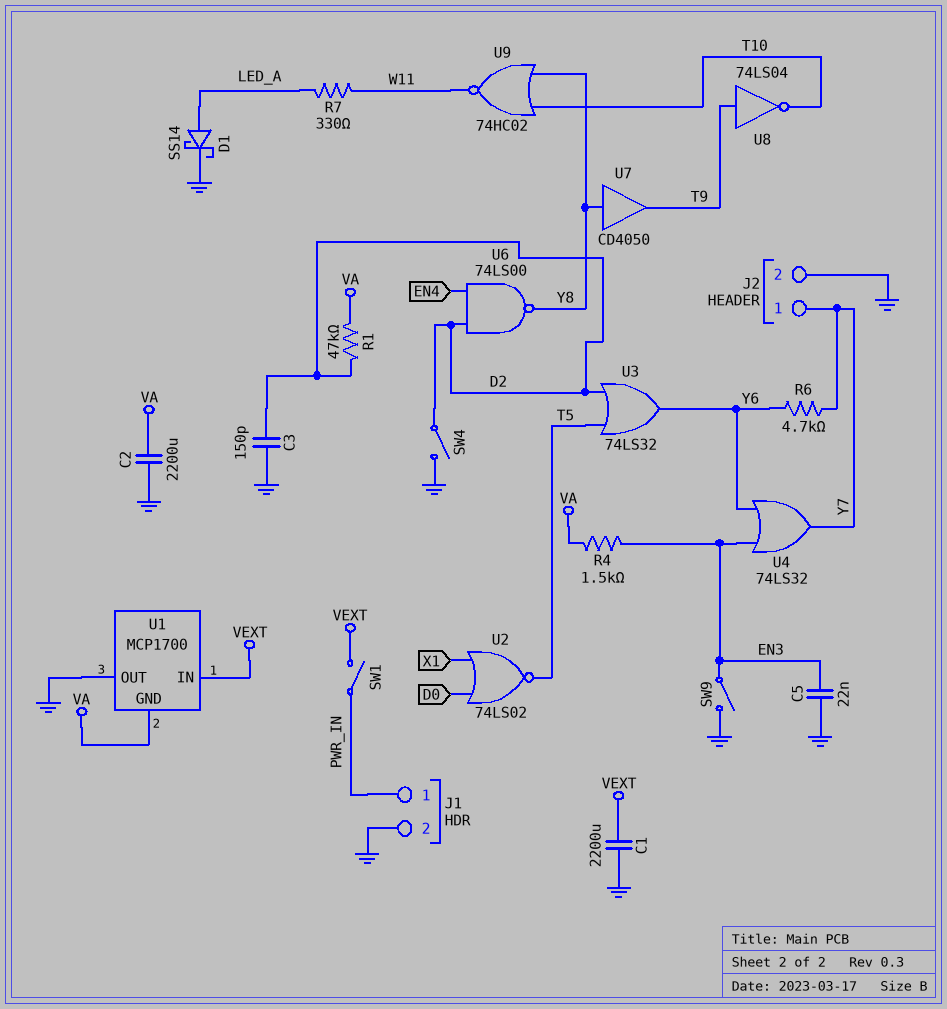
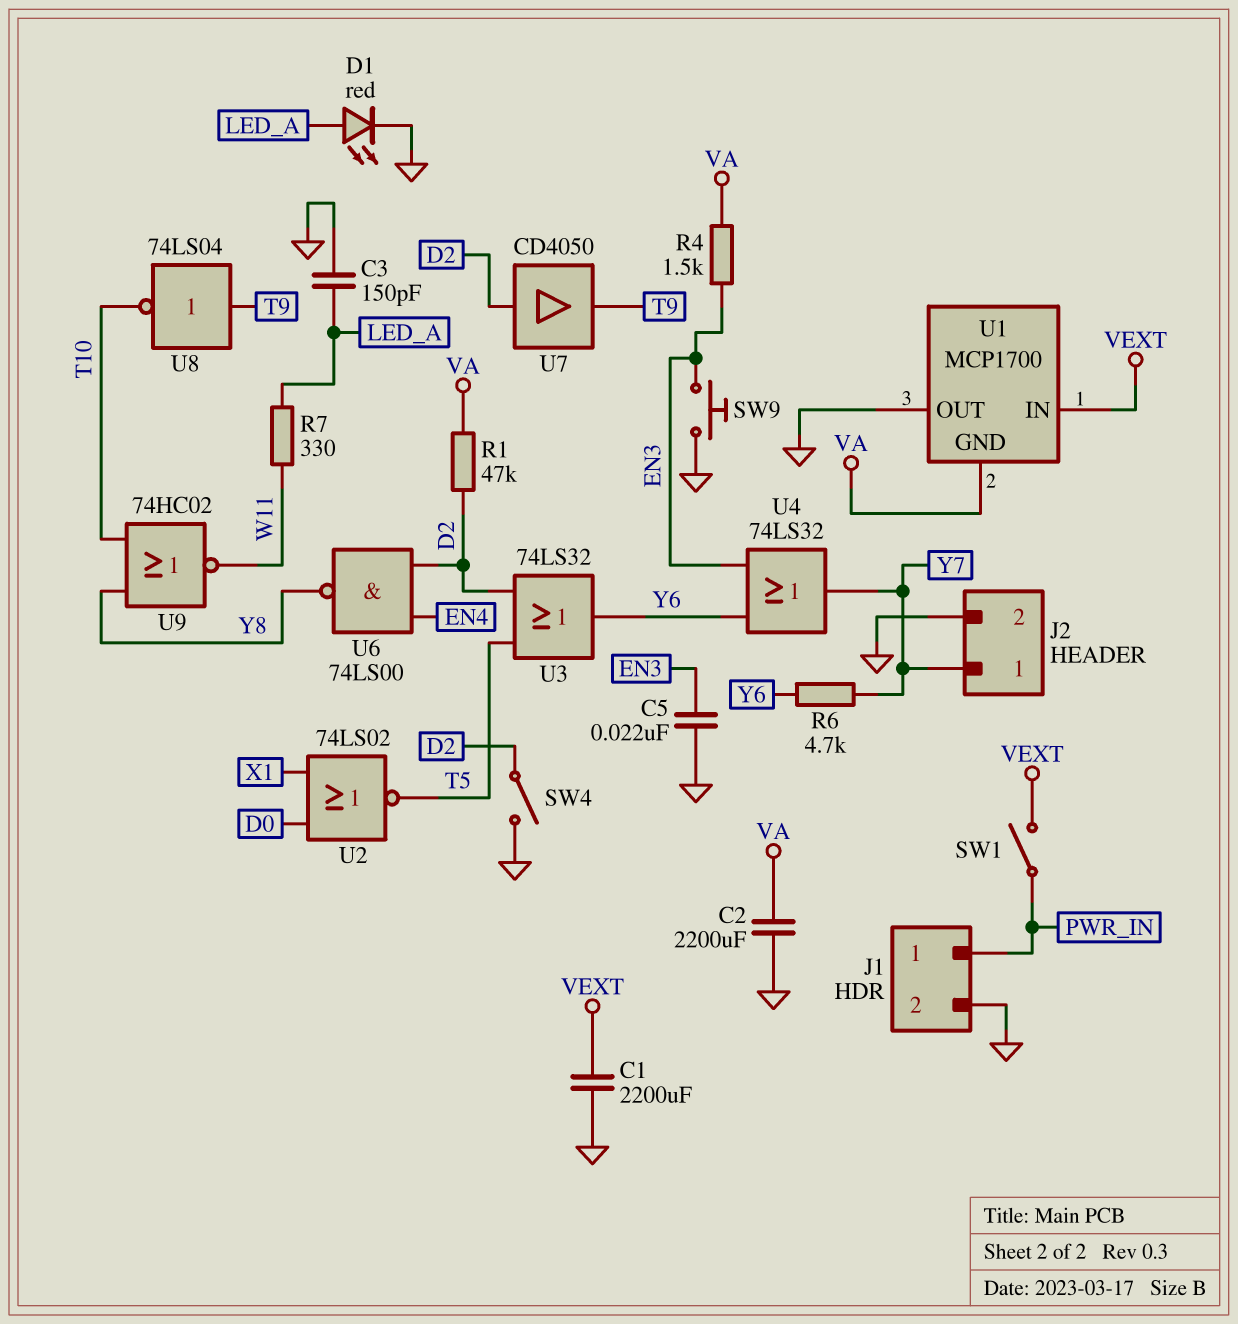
C3: 150pF (D2, GND) -> 150pF (GND, LED_A)
D1: schottky SS14 (A LED_A, K GND) -> LED red (A LED_A, K GND)
SW9: switch (EN3, GND) -> button (EN3, GND)
U7: buffer CD4050 (in Y8, out T9) -> buffer CD4050 (in D2, out T9)

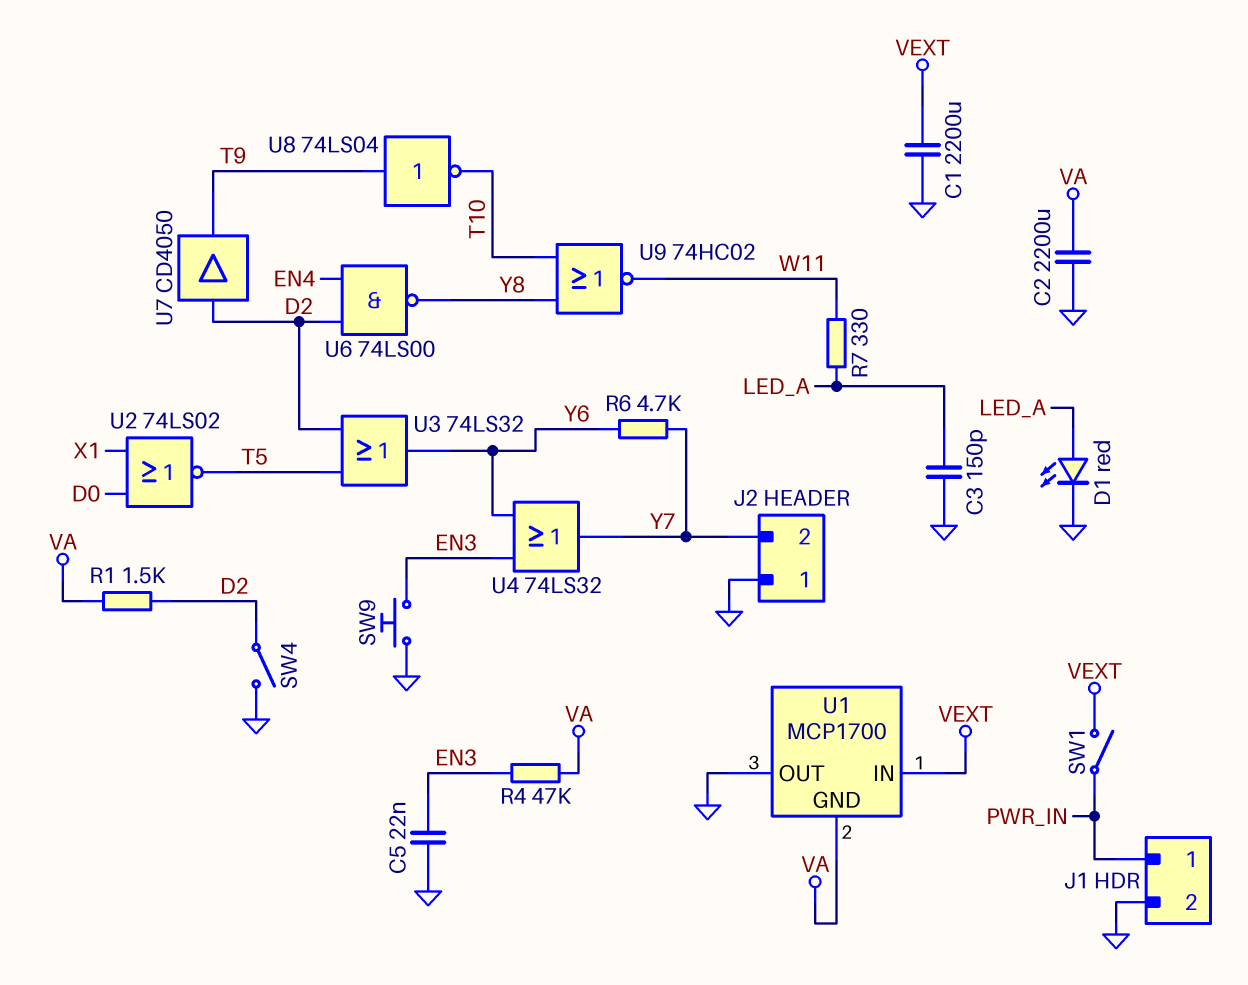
J2 pin 1: Y7 -> GND
J2 pin 2: GND -> Y7
R1: 47k (D2, VA) -> 1.5k (D2, VA)
R4: 1.5k (EN3, VA) -> 47k (EN3, VA)

